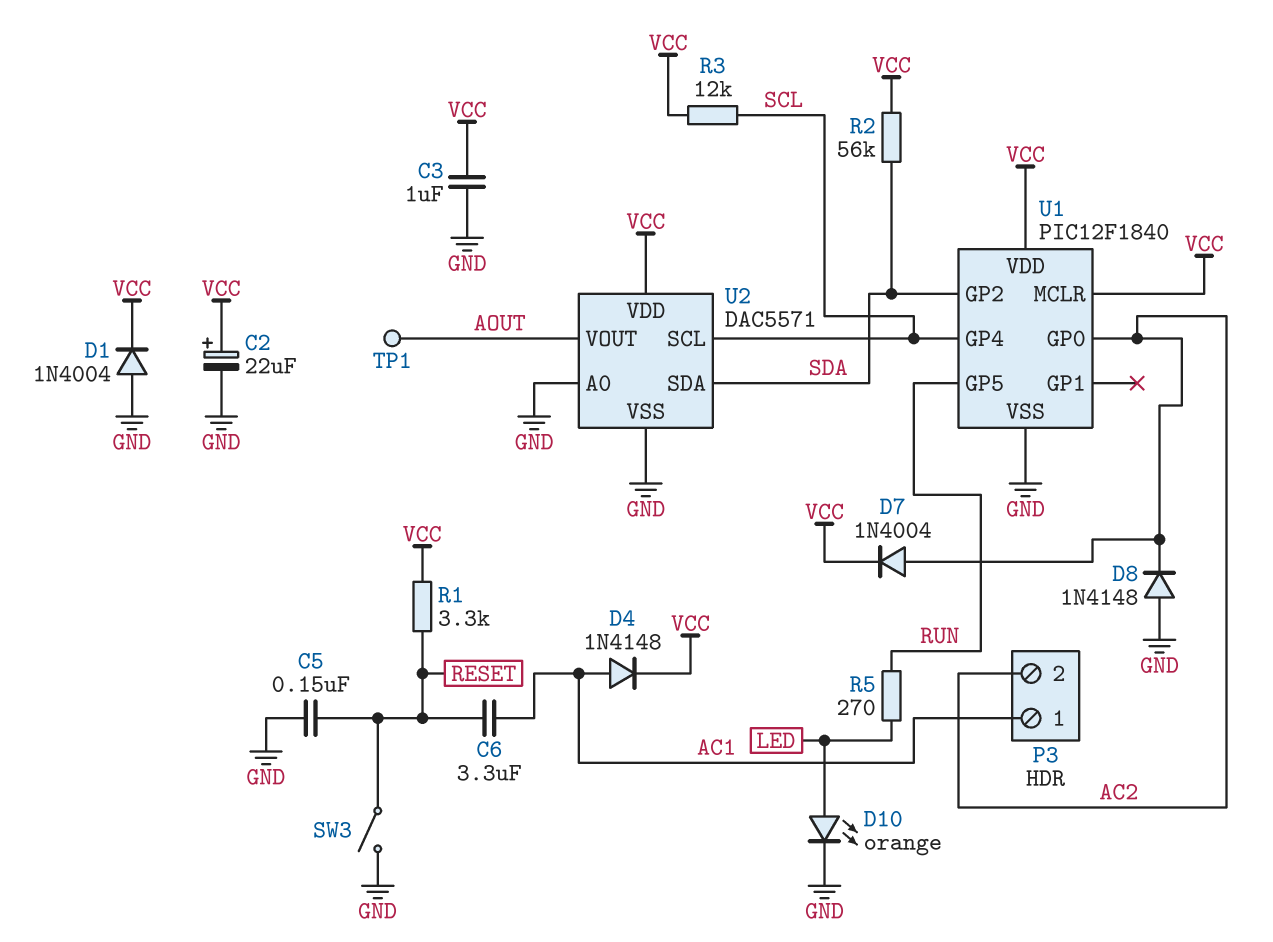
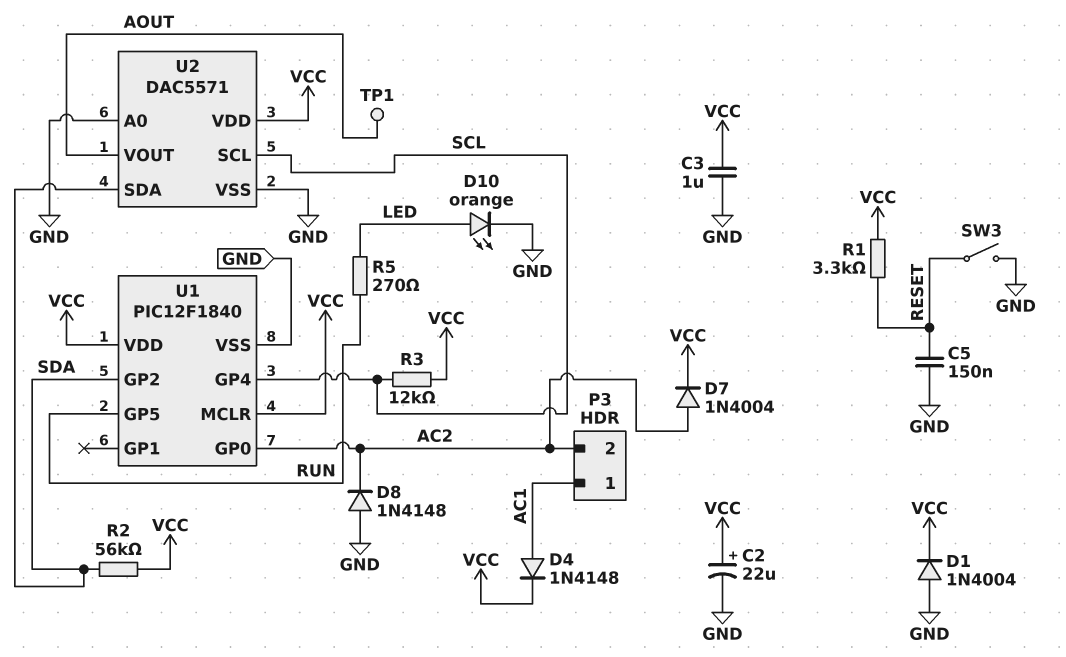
C6: 3.3uF (AC1, RESET) -> none

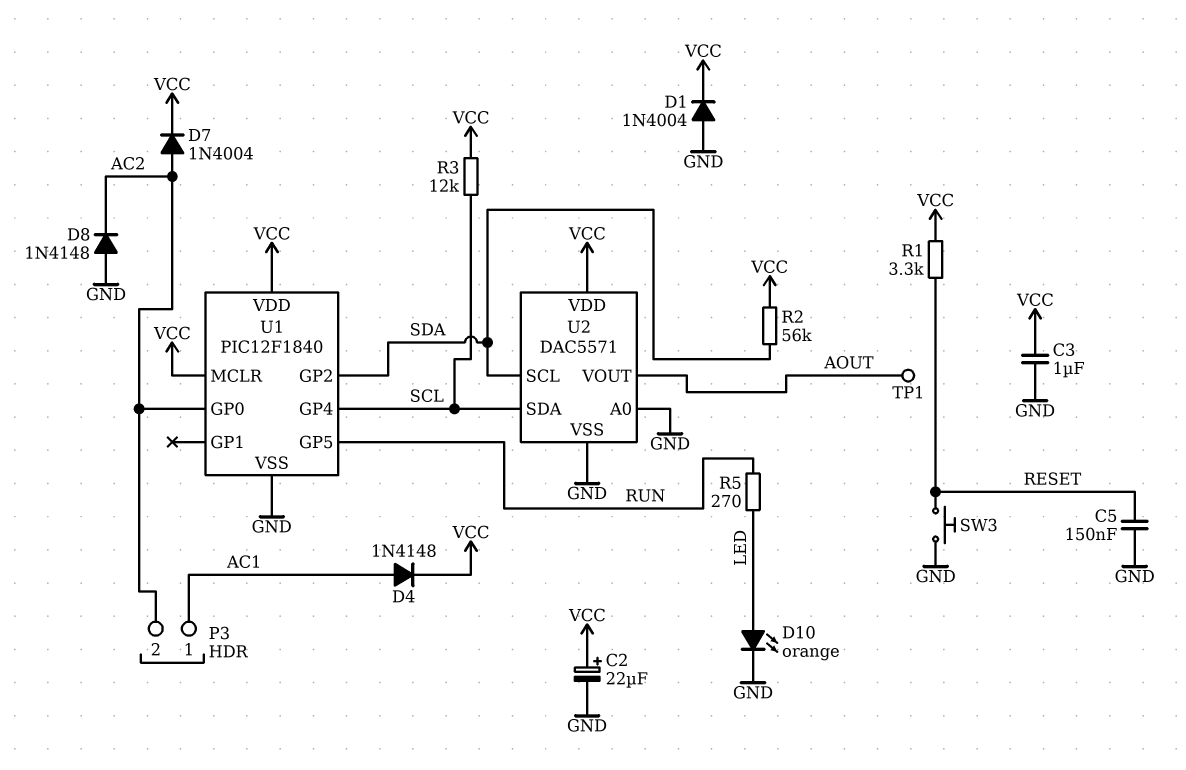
SW3: switch (GND, RESET) -> button (GND, RESET)
U2 pin SCL: SCL -> SDA
U2 pin SDA: SDA -> SCL

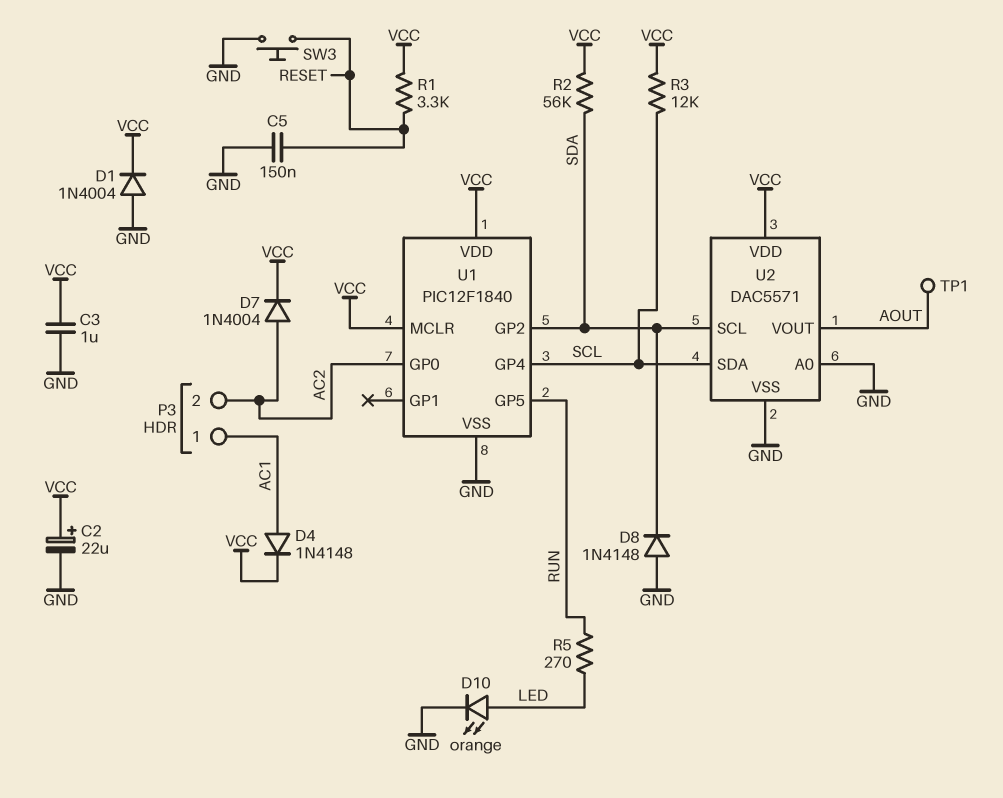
D8: diode 1N4148 (A GND, K AC2) -> diode 1N4148 (A GND, K SDA)

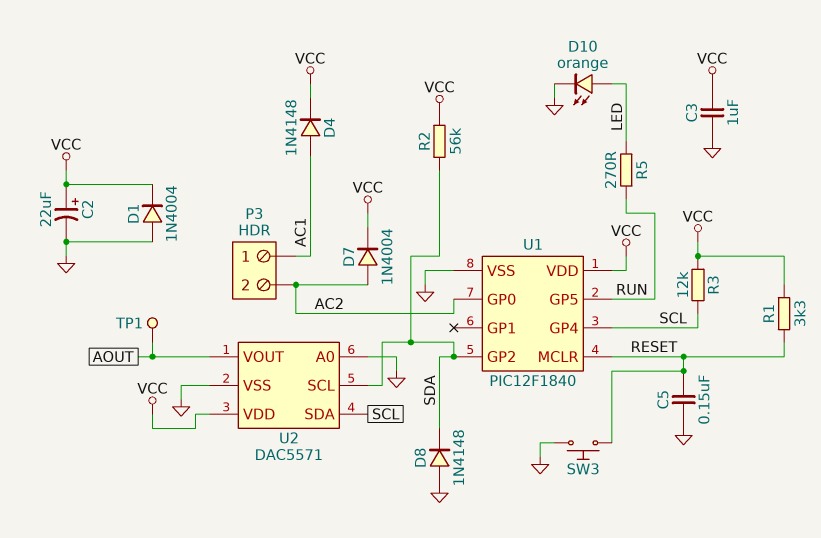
U1 pin MCLR: VCC -> RESET

